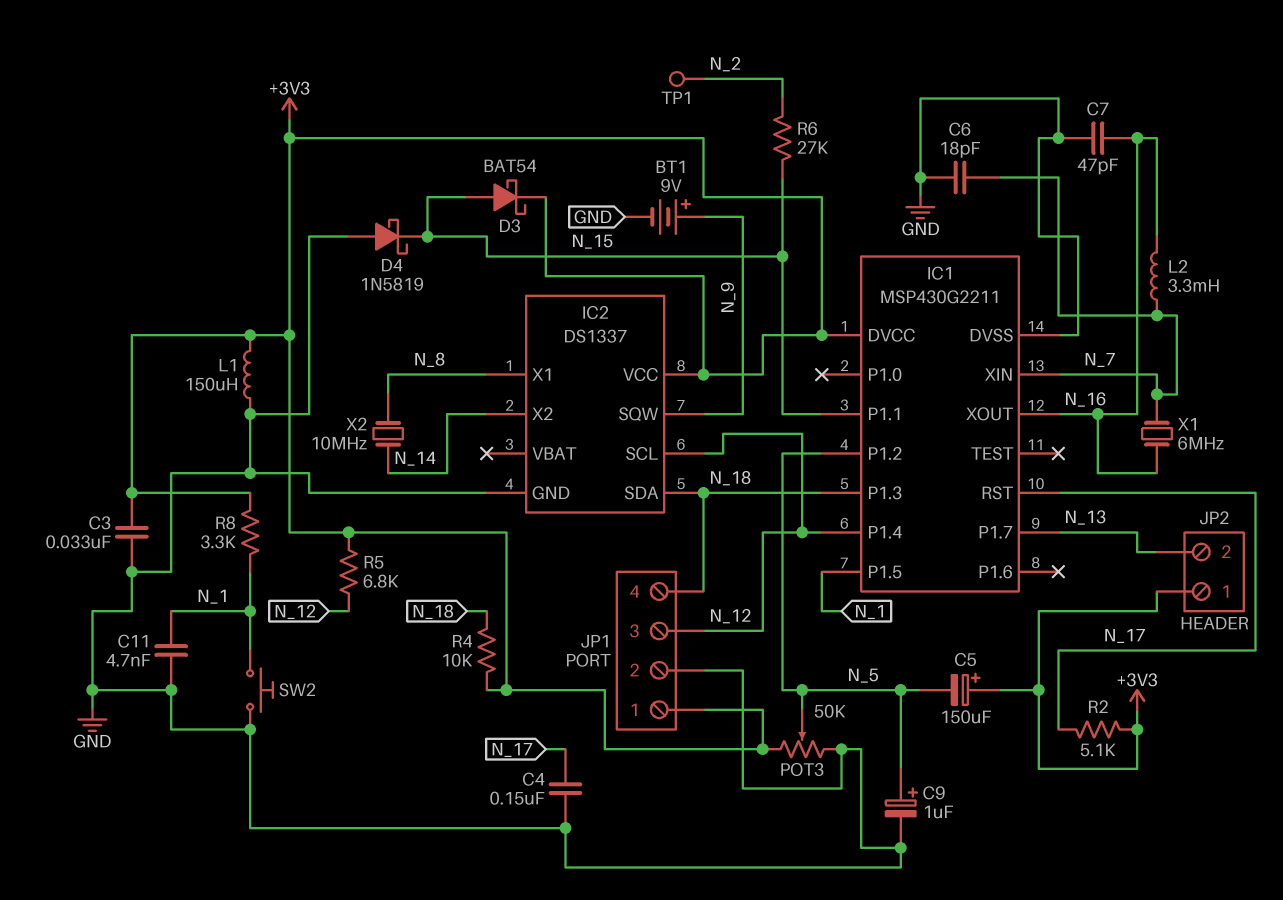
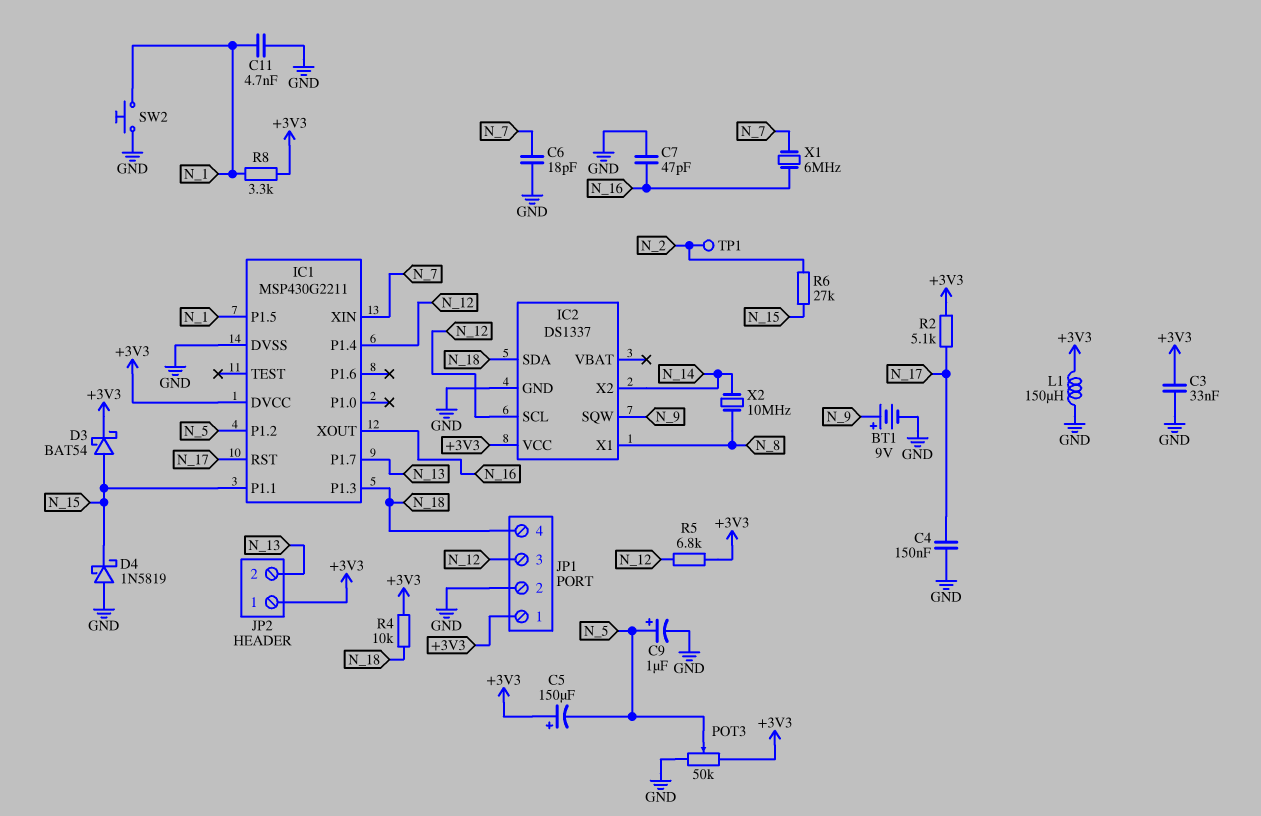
L2: 3.3mH (N_7, N_16) -> none

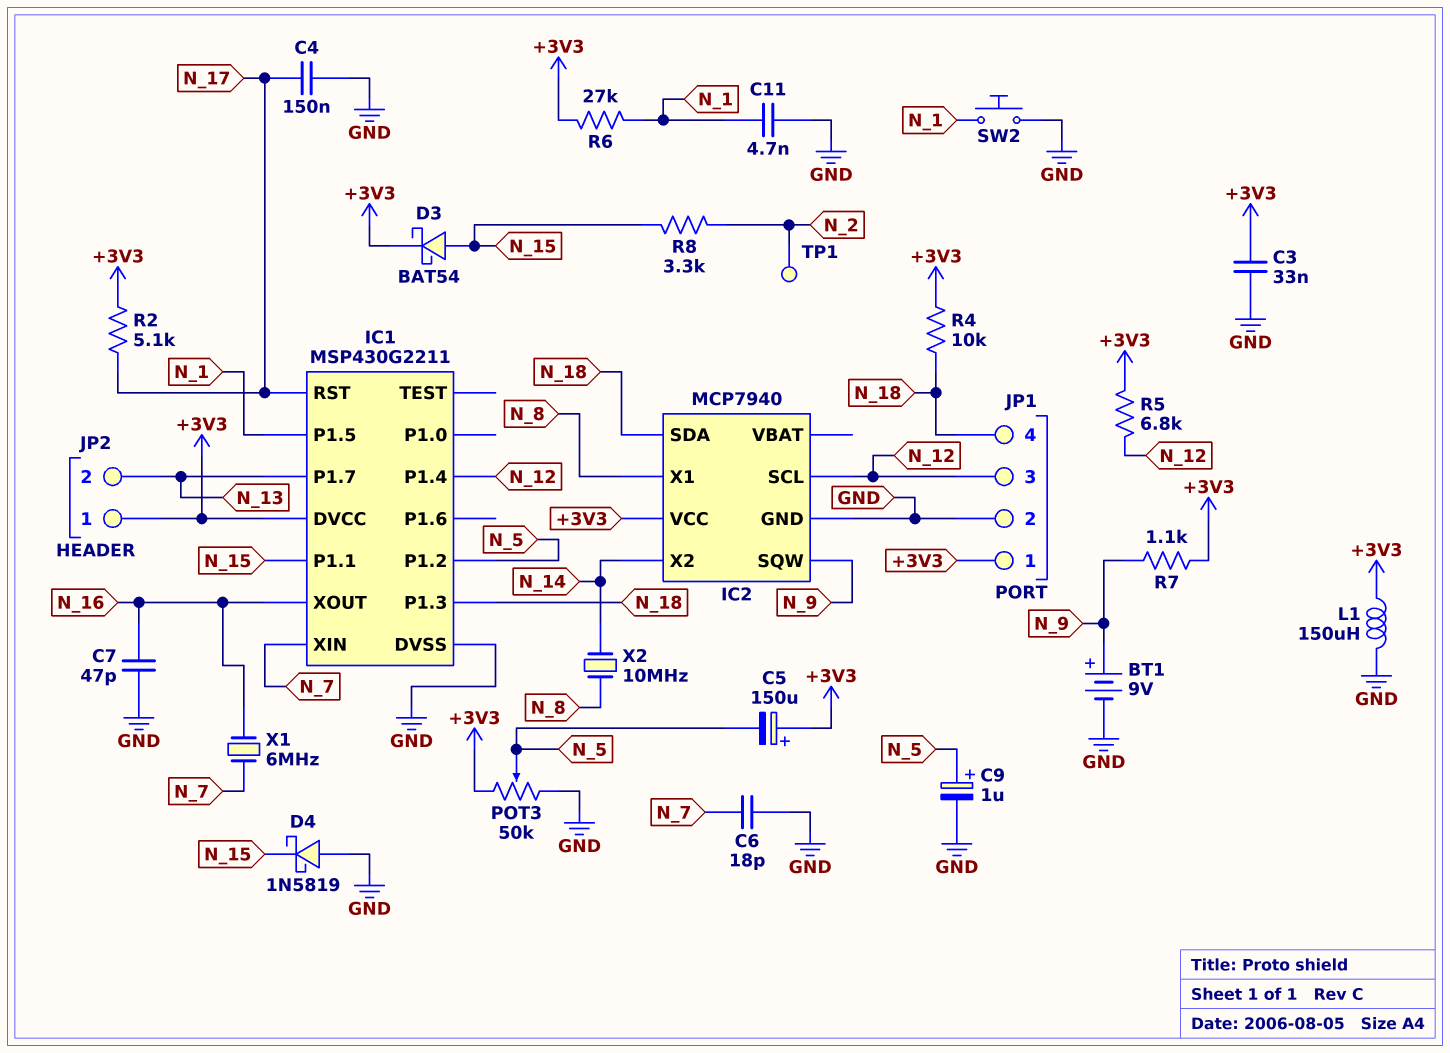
IC2: DS1337 -> MCP7940
R6: 27k (N_2, N_15) -> 27k (+3V3, N_1)
R7: none -> 1.1k (+3V3, N_9)
R8: 3.3k (+3V3, N_1) -> 3.3k (N_2, N_15)

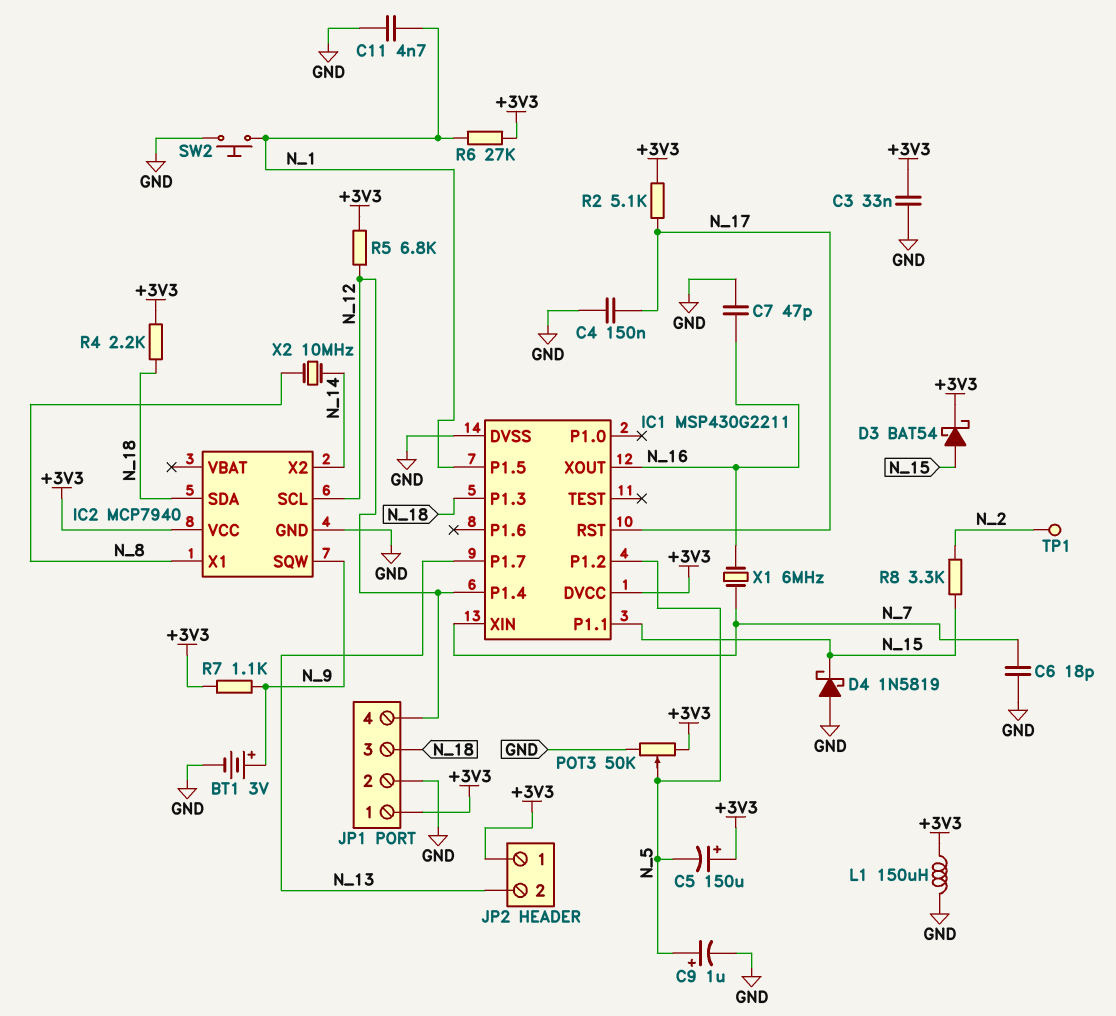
BT1: 9V (plus N_9, minus GND) -> 3V (plus N_9, minus GND)
JP1 pin 3: N_12 -> N_18
JP1 pin 4: N_18 -> N_12
R4: 10k (+3V3, N_18) -> 2.2k (+3V3, N_18)

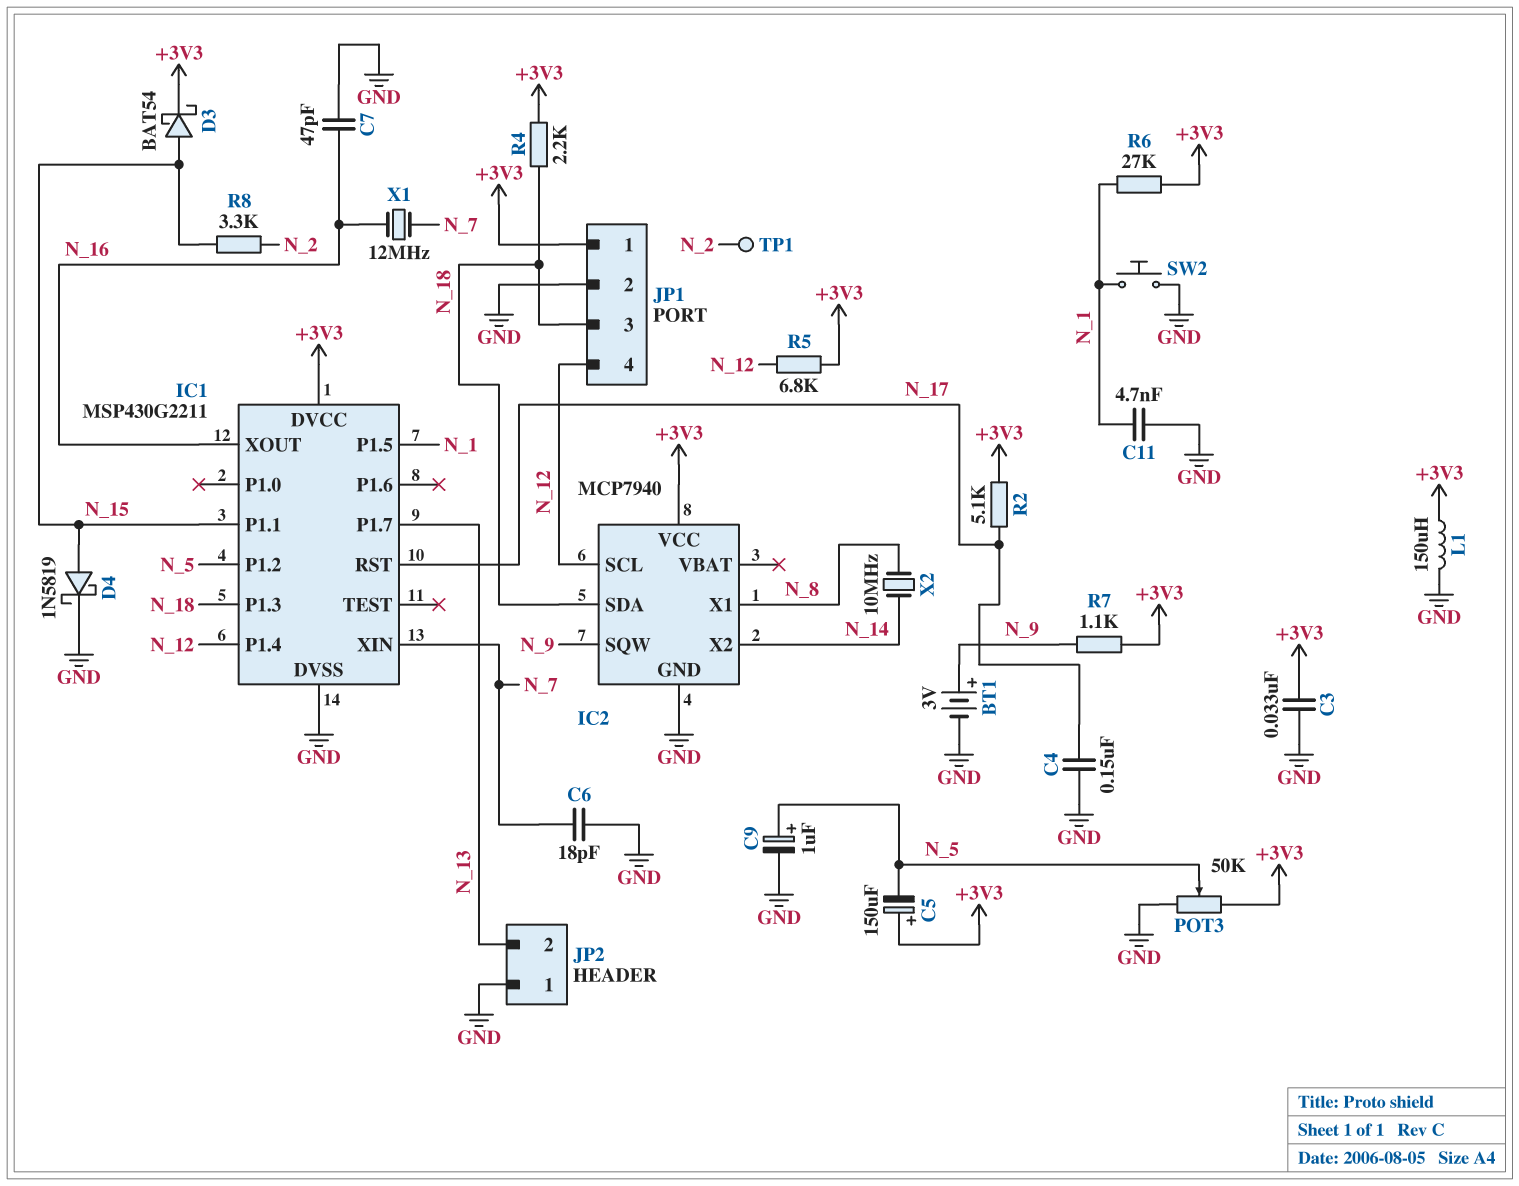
D4: schottky 1N5819 (A GND, K N_15) -> schottky 1N5819 (A N_15, K GND)
JP2 pin 1: +3V3 -> GND
X1: 6MHz (N_7, N_16) -> 12MHz (N_7, N_16)

